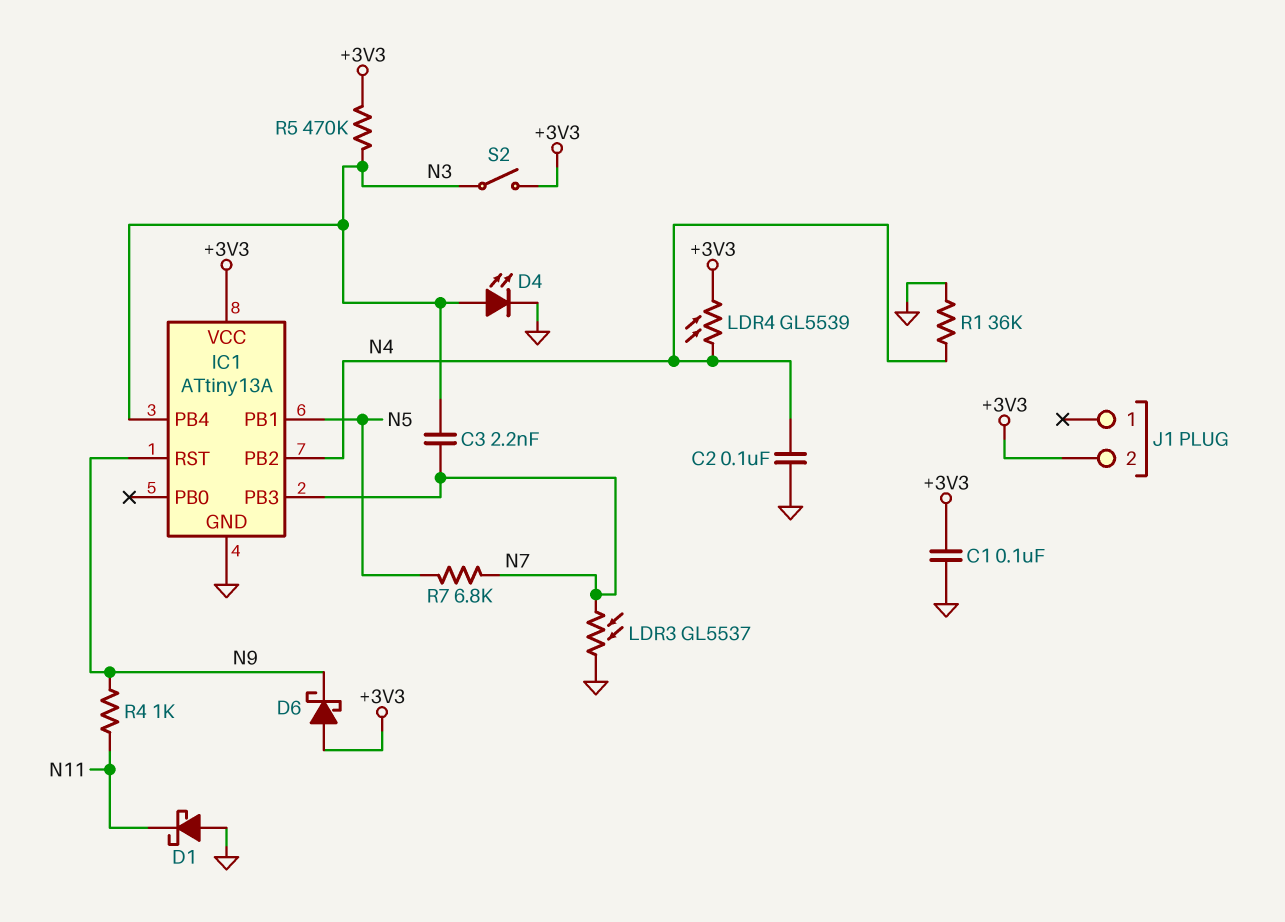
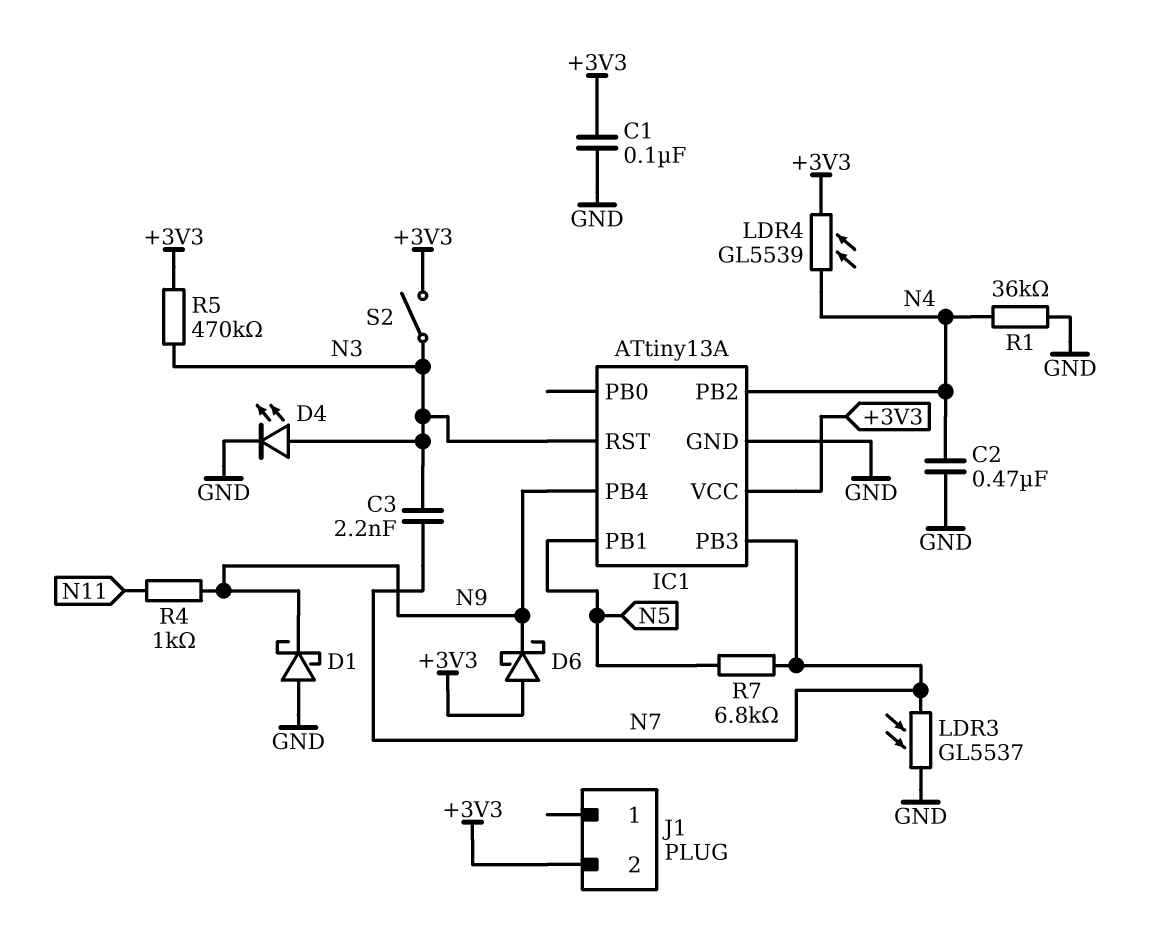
C2: 100nF (GND, N4) -> 470nF (GND, N4)
D1: schottky (A GND, K N11) -> schottky (A GND, K N9)
IC1 pin PB4: N3 -> N9
IC1 pin RST: N9 -> N3

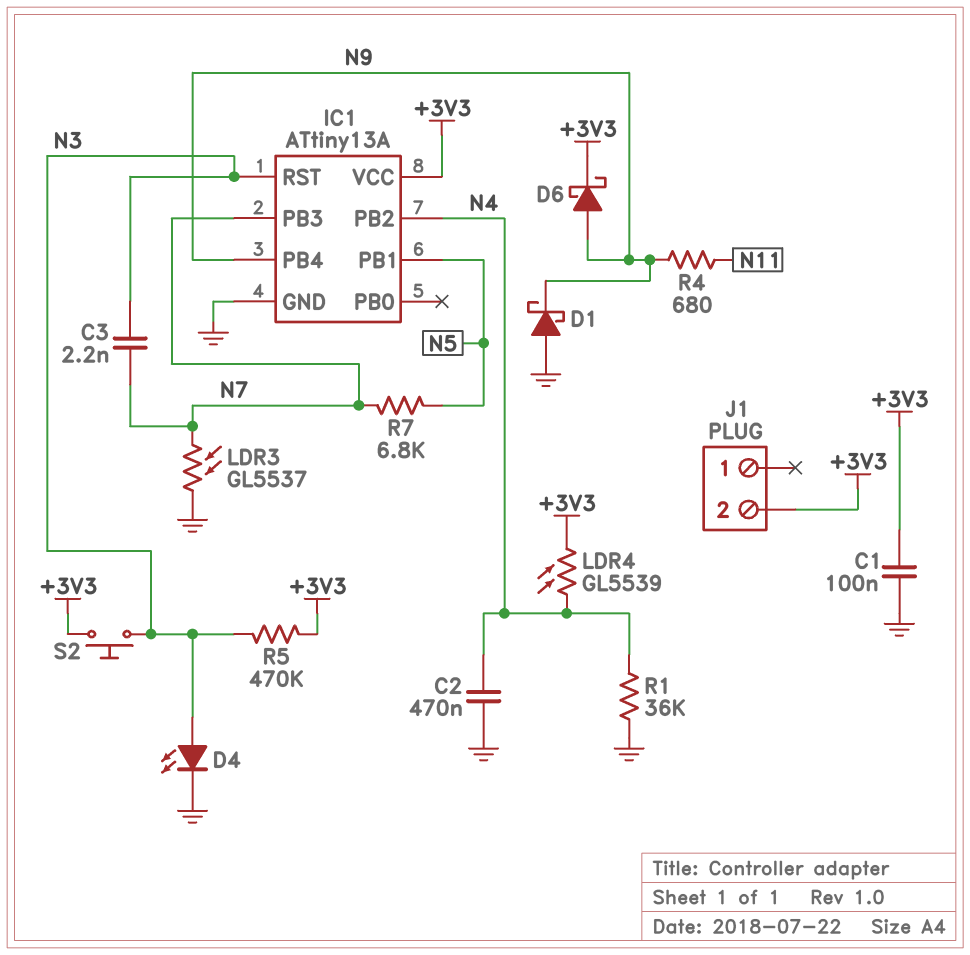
D6: schottky (A +3V3, K N9) -> schottky (A N9, K +3V3)
R4: 1k (N9, N11) -> 680 (N9, N11)
S2: switch (+3V3, N3) -> button (+3V3, N3)

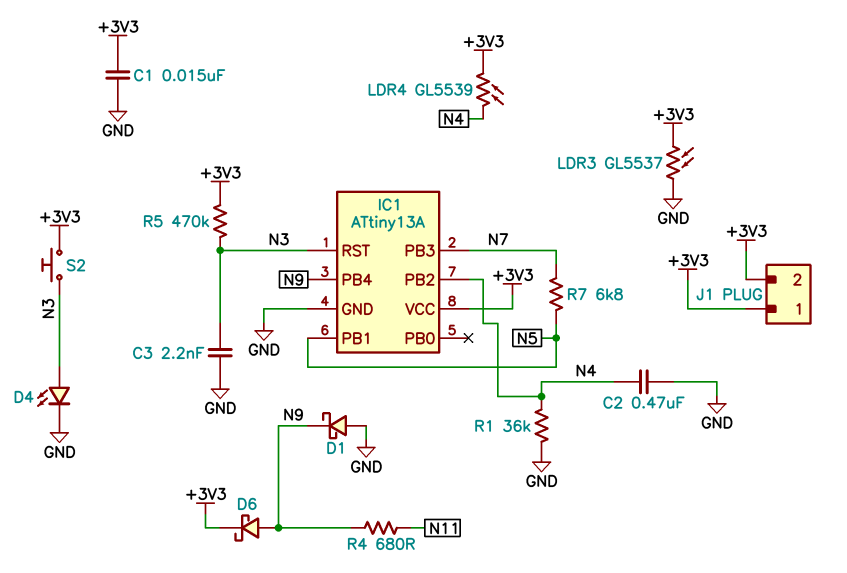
C1: 100nF (+3V3, GND) -> 15nF (+3V3, GND)
C3: 2.2nF (N3, N7) -> 2.2nF (GND, N3)
J1 pin 1: none -> +3V3
LDR3: GL5537 (GND, N7) -> GL5537 (+3V3, GND)

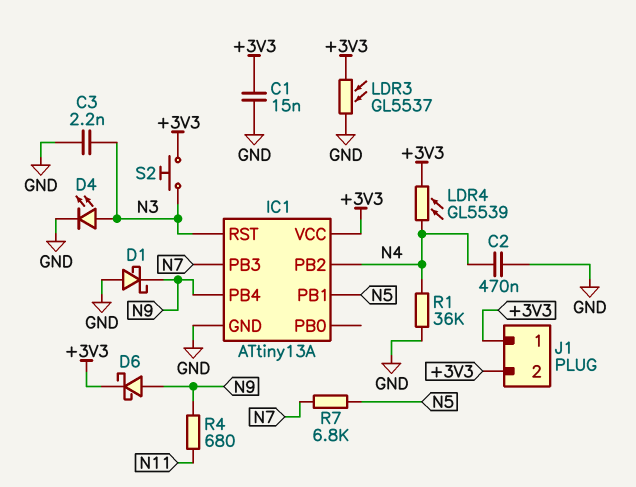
R5: 470k (+3V3, N3) -> none

